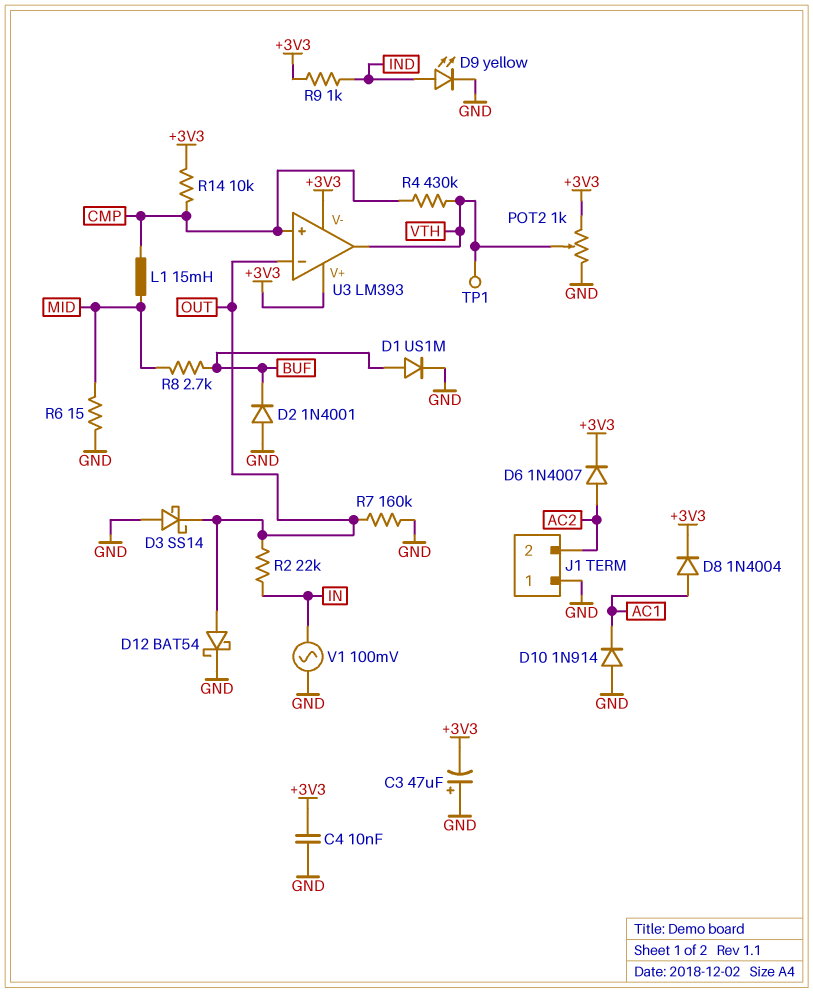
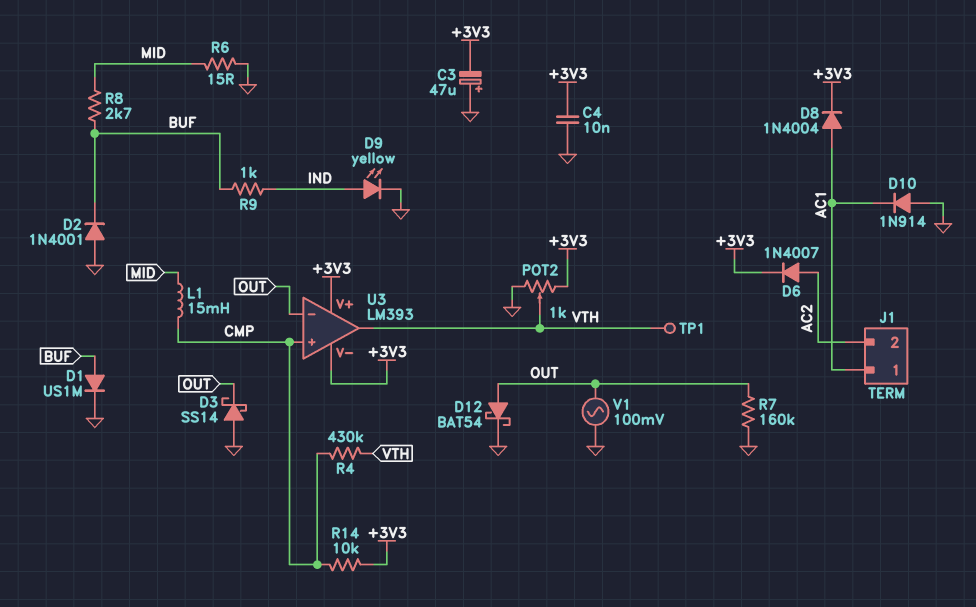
J1 pin 1: GND -> AC1
R2: 22k (IN, OUT) -> none
R9: 1k (+3V3, IND) -> 1k (BUF, IND)
V1: AC 100mV (GND, IN) -> AC 100mV (GND, OUT)

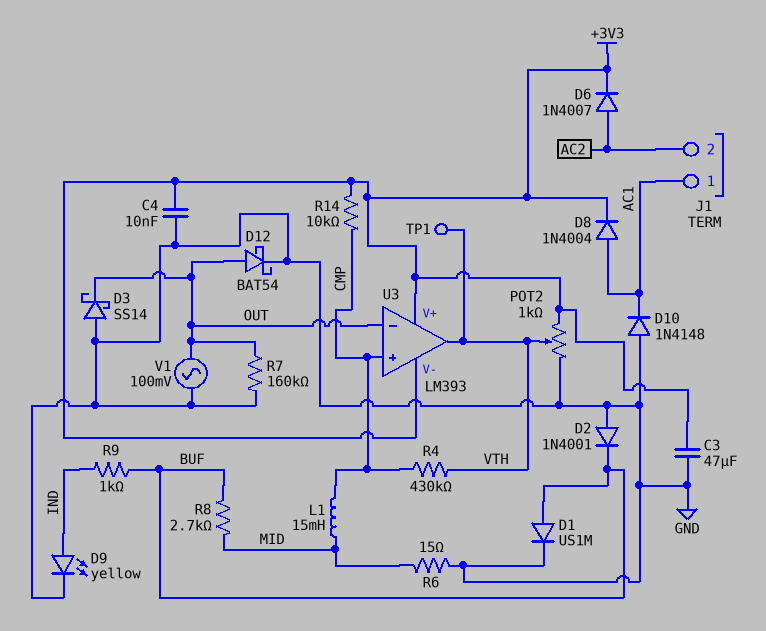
C3: 47uF (plus GND, minus +3V3) -> 47uF (+3V3, GND)
D10: diode 1N914 (A GND, K AC1) -> diode 1N4148 (A GND, K AC1)

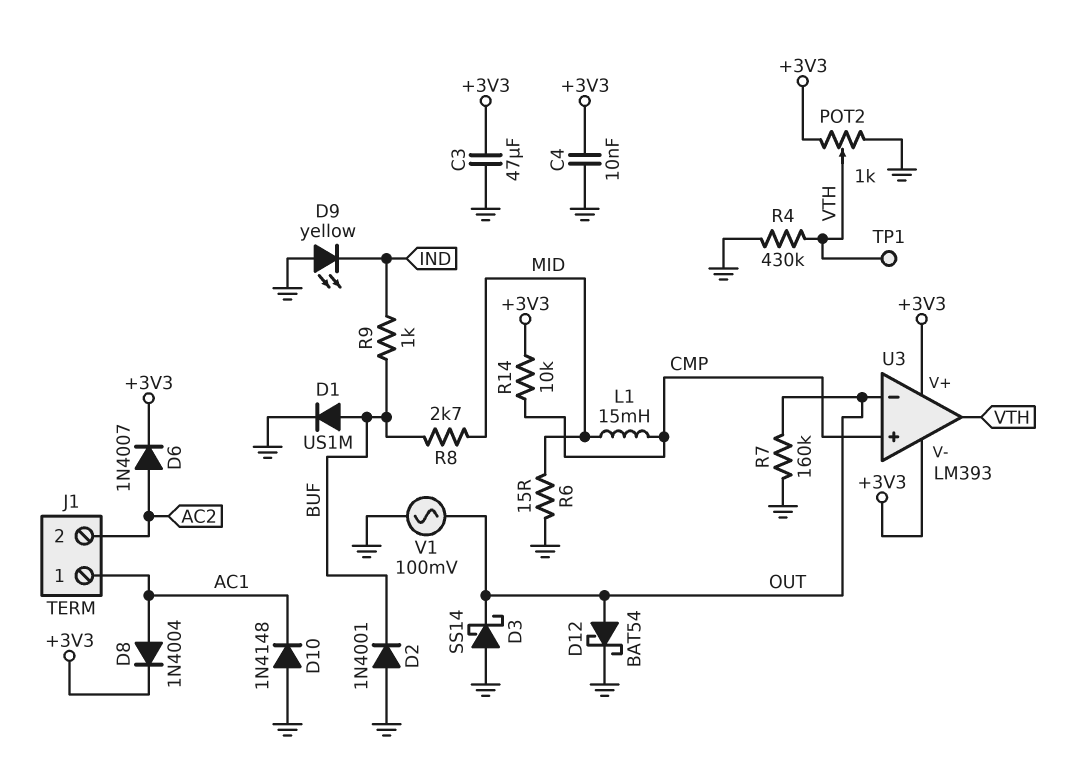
D9: LED yellow (A IND, K GND) -> LED yellow (A GND, K IND)
R4: 430k (CMP, VTH) -> 430k (GND, VTH)

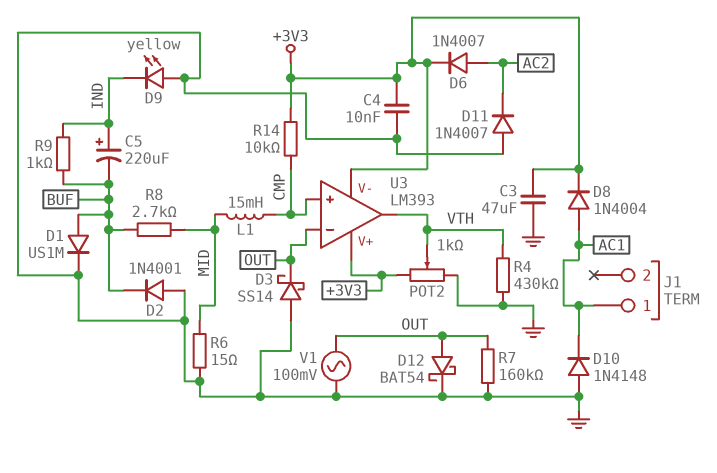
C5: none -> 220uF (plus IND, minus BUF)
D11: none -> diode 1N4007 (A GND, K AC2)
J1 pin 2: AC2 -> none
TP1: test point (VTH) -> none

